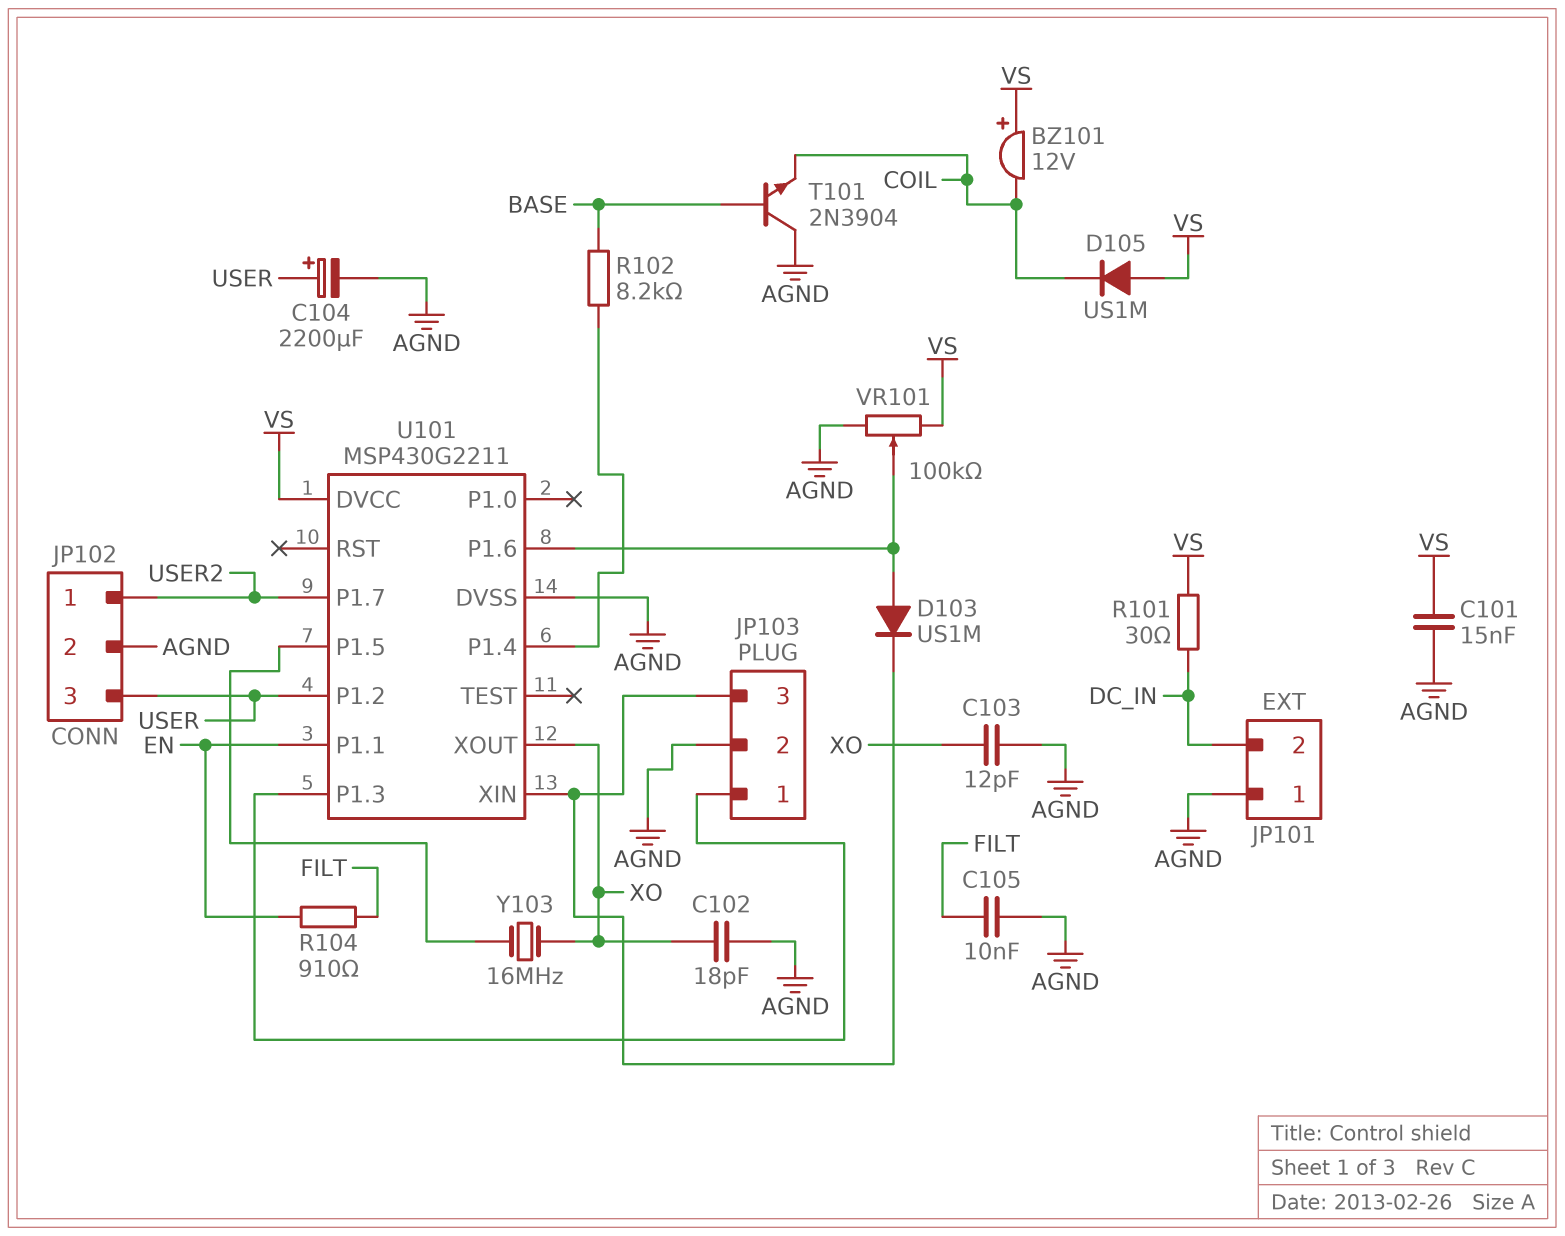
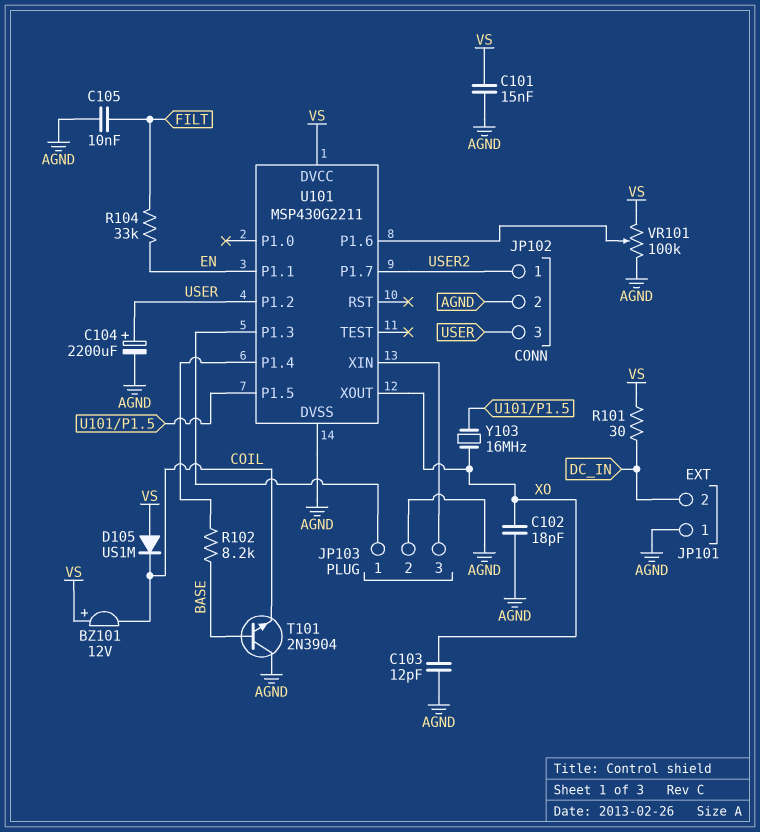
D103: diode US1M (A U101/P1.6, K JP103/3) -> none
R104: 910 (EN, FILT) -> 33k (EN, FILT)

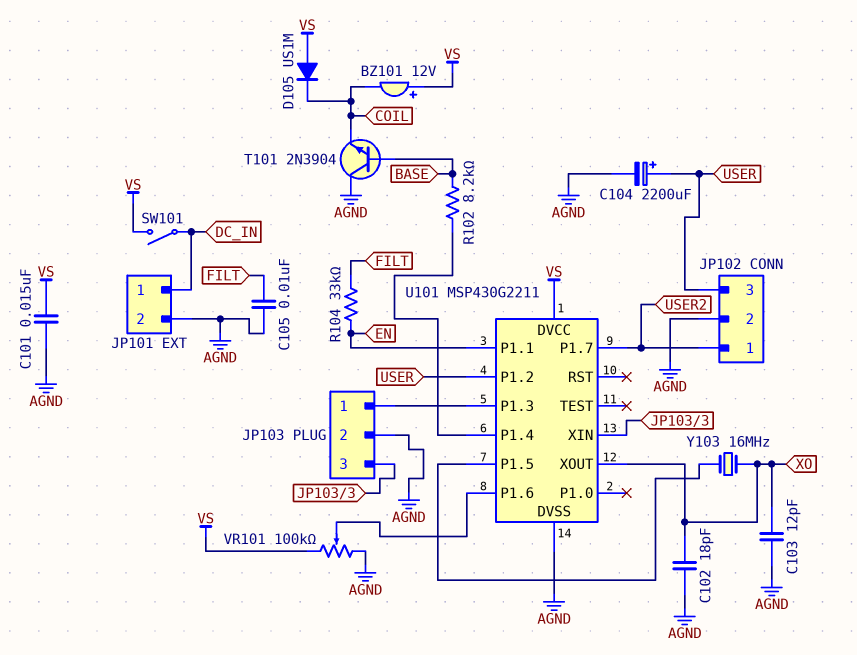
JP101 pin 1: AGND -> DC_IN
JP101 pin 2: DC_IN -> AGND
R101: 30 (DC_IN, VS) -> none
SW101: none -> switch (DC_IN, VS)

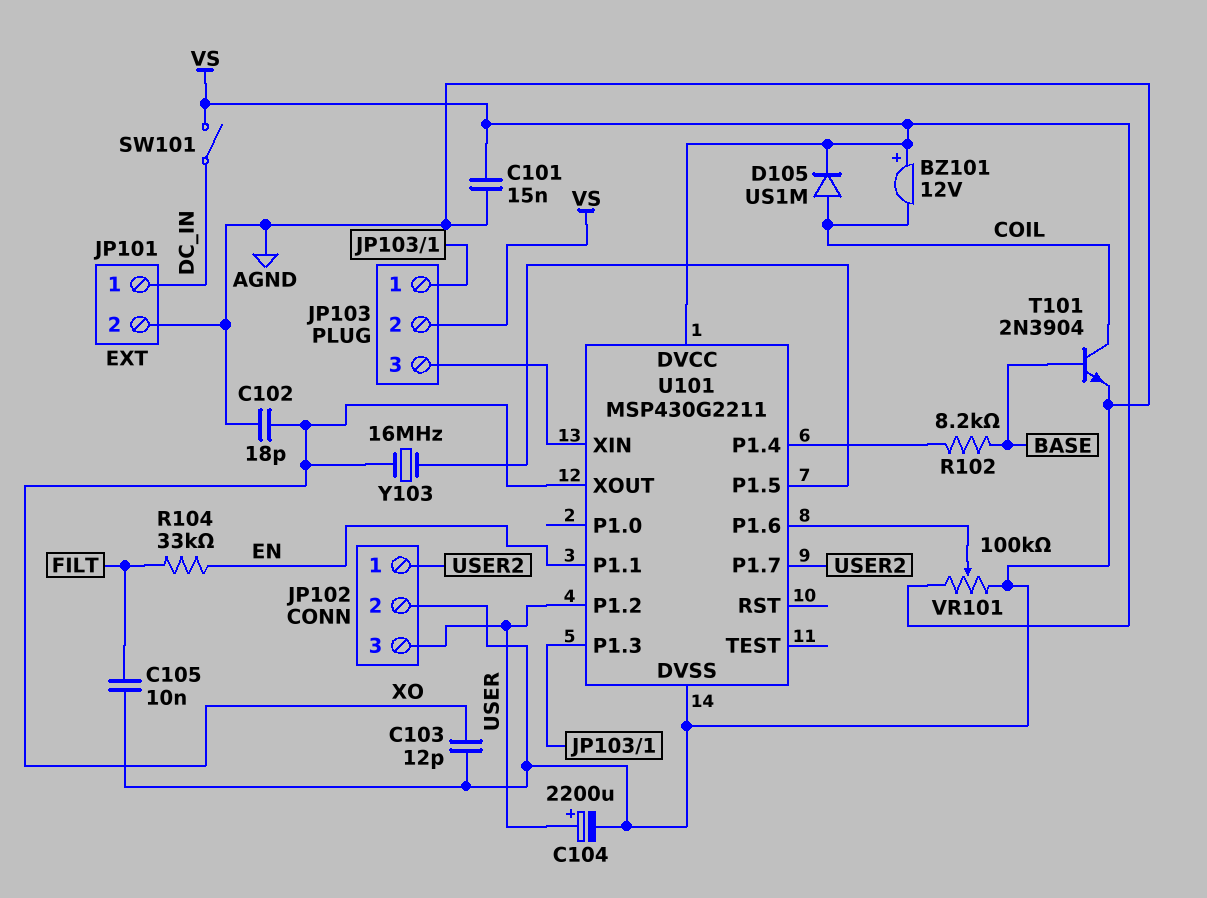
D105: diode US1M (A VS, K COIL) -> diode US1M (A COIL, K VS)
JP103 pin 2: AGND -> VS
T101: NPN 2N3904 (B BASE, C AGND, E COIL) -> NPN 2N3904 (B BASE, C COIL, E AGND)

